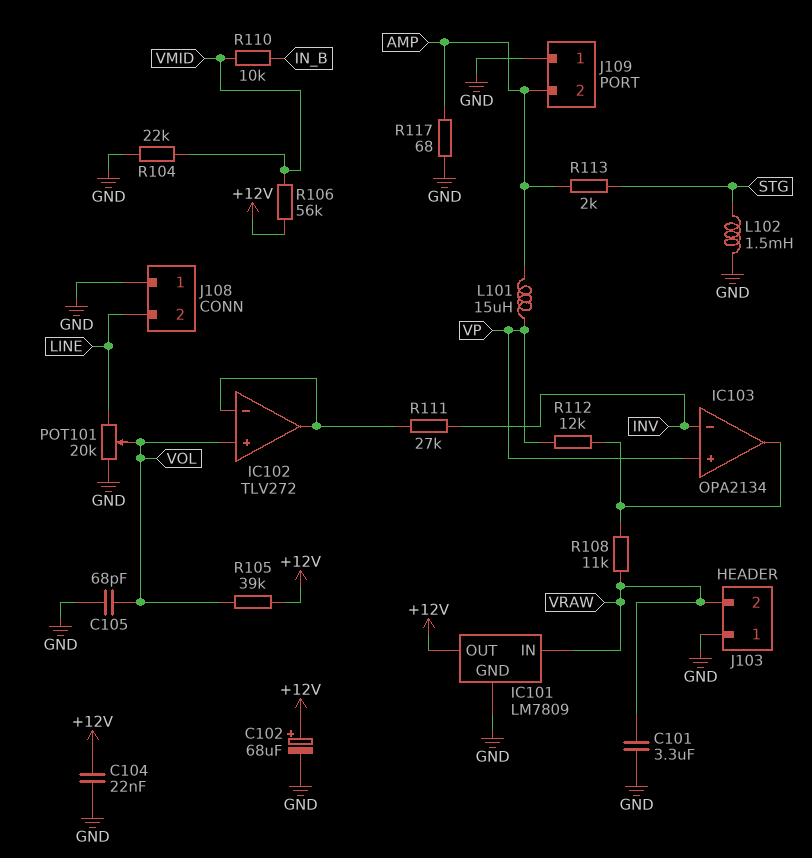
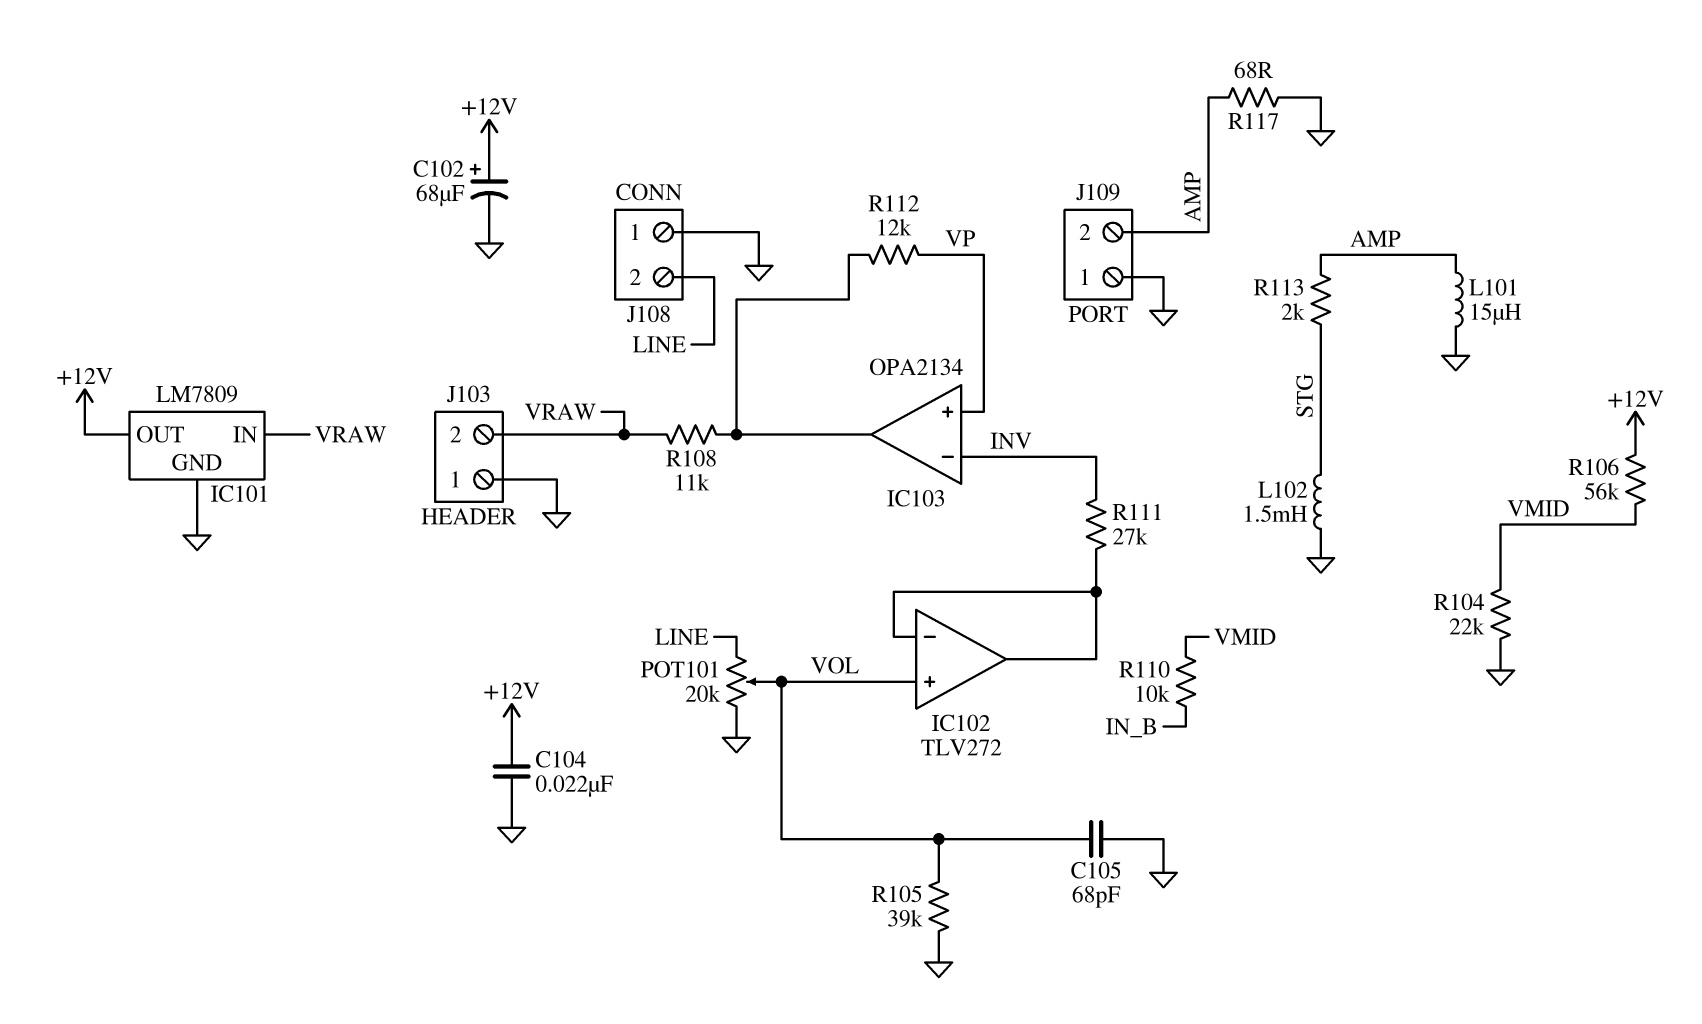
C101: 3.3uF (GND, VRAW) -> none
L101: 15uH (AMP, VP) -> 15uH (AMP, GND)
R105: 39k (+12V, VOL) -> 39k (GND, VOL)

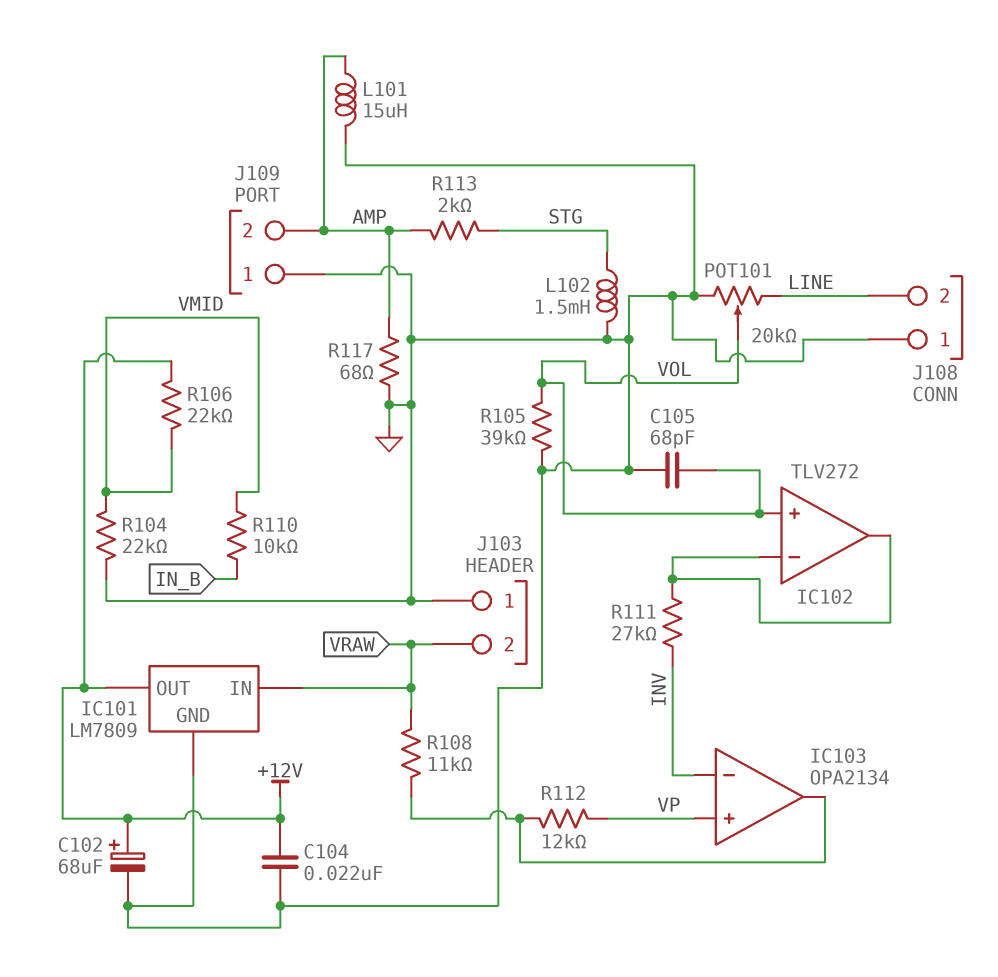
R106: 56k (+12V, VMID) -> 22k (+12V, VMID)

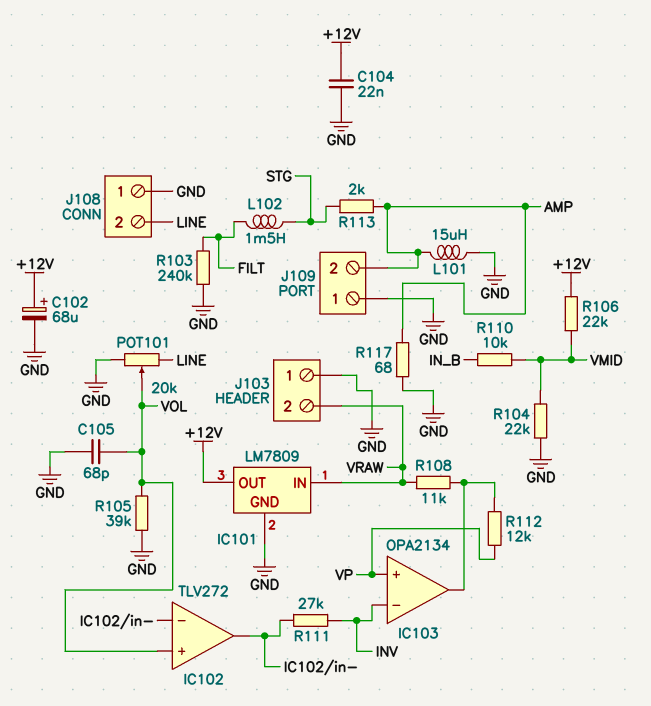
L102: 1.5mH (GND, STG) -> 1.5mH (FILT, STG)
R103: none -> 240k (FILT, GND)

